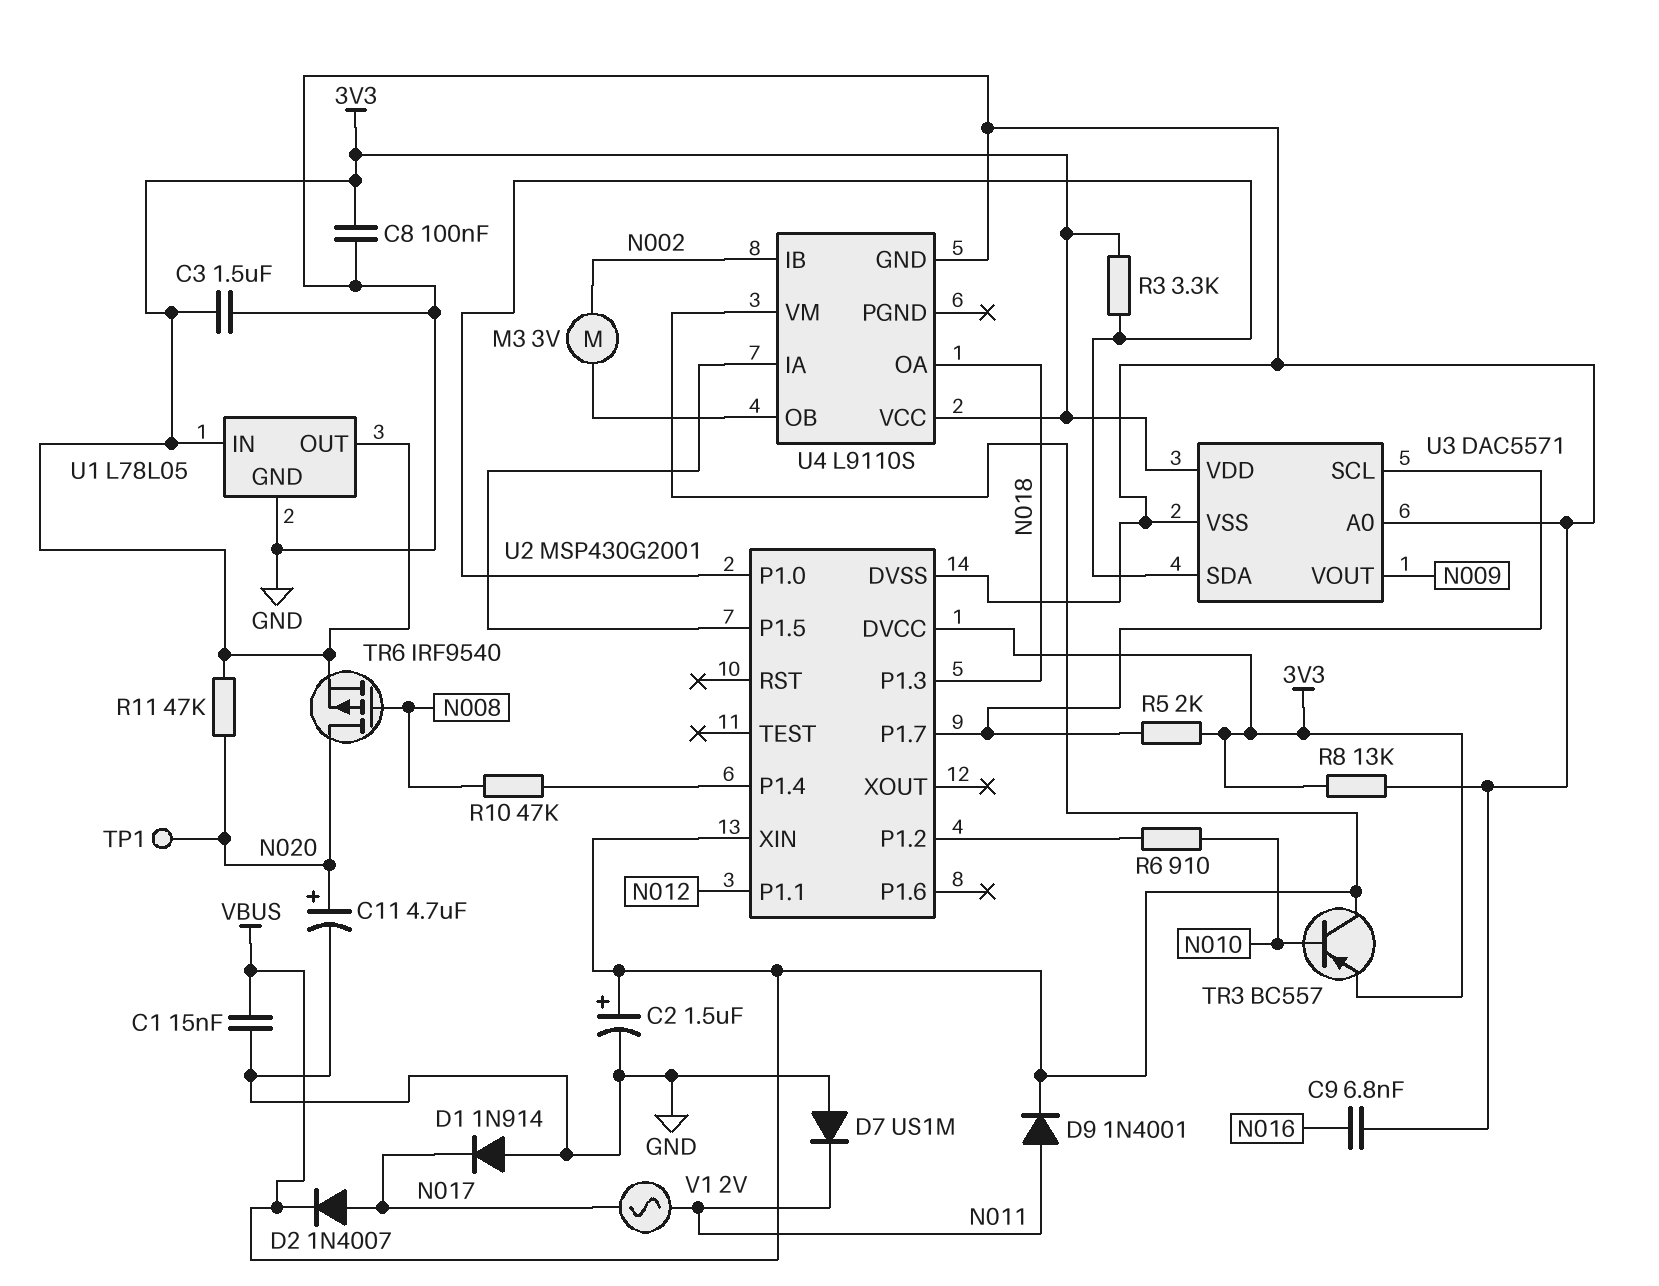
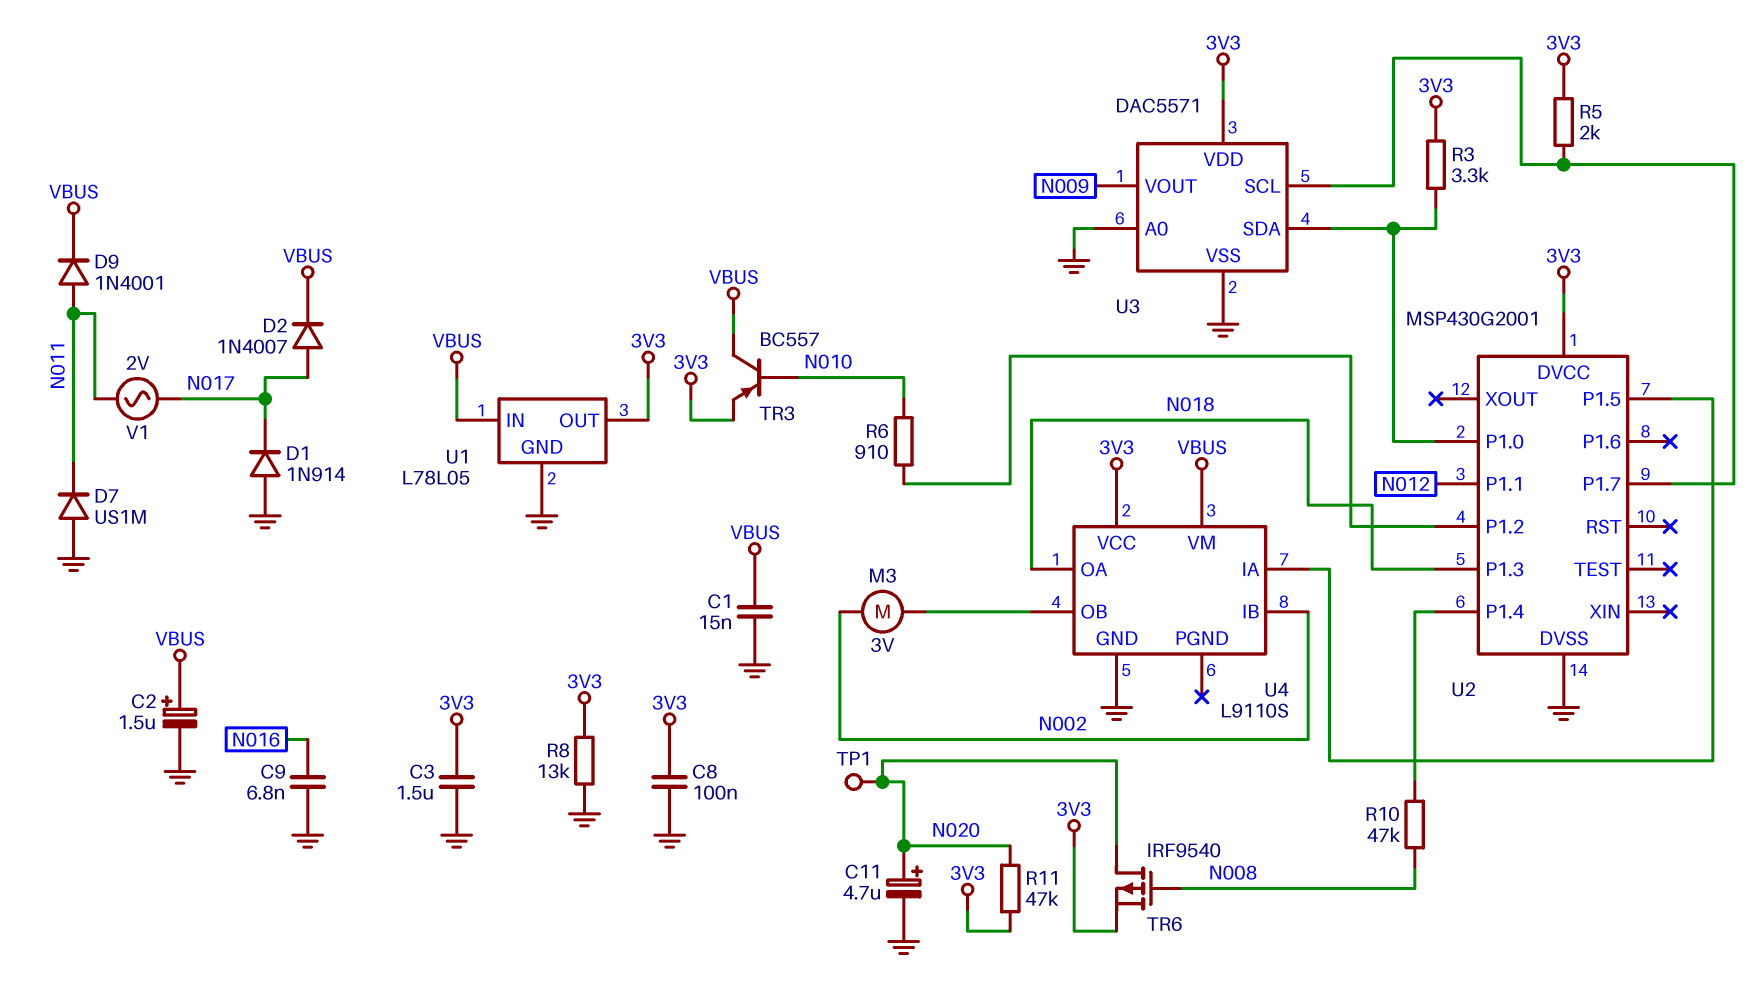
U1 pin IN: 3V3 -> VBUS
U2 pin XIN: VBUS -> none

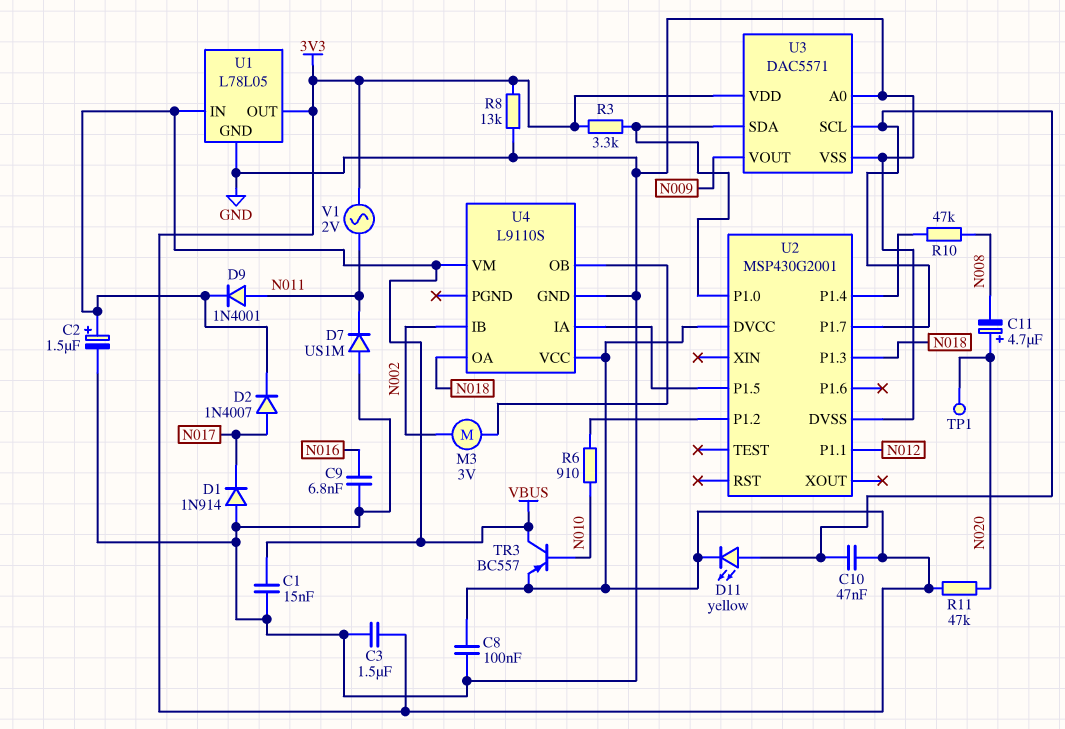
C10: none -> 47nF (3V3, U2/P1.7)
C11: 4.7uF (plus N020, minus GND) -> 4.7uF (plus N020, minus N008)
D11: none -> LED yellow (A U2/P1.7, K 3V3)
R5: 2k (3V3, U2/P1.7) -> none
TR6: PMOS IRF9540 (G N008, D N020, S 3V3) -> none
V1: AC 2V (N011, N017) -> AC 2V (3V3, N011)

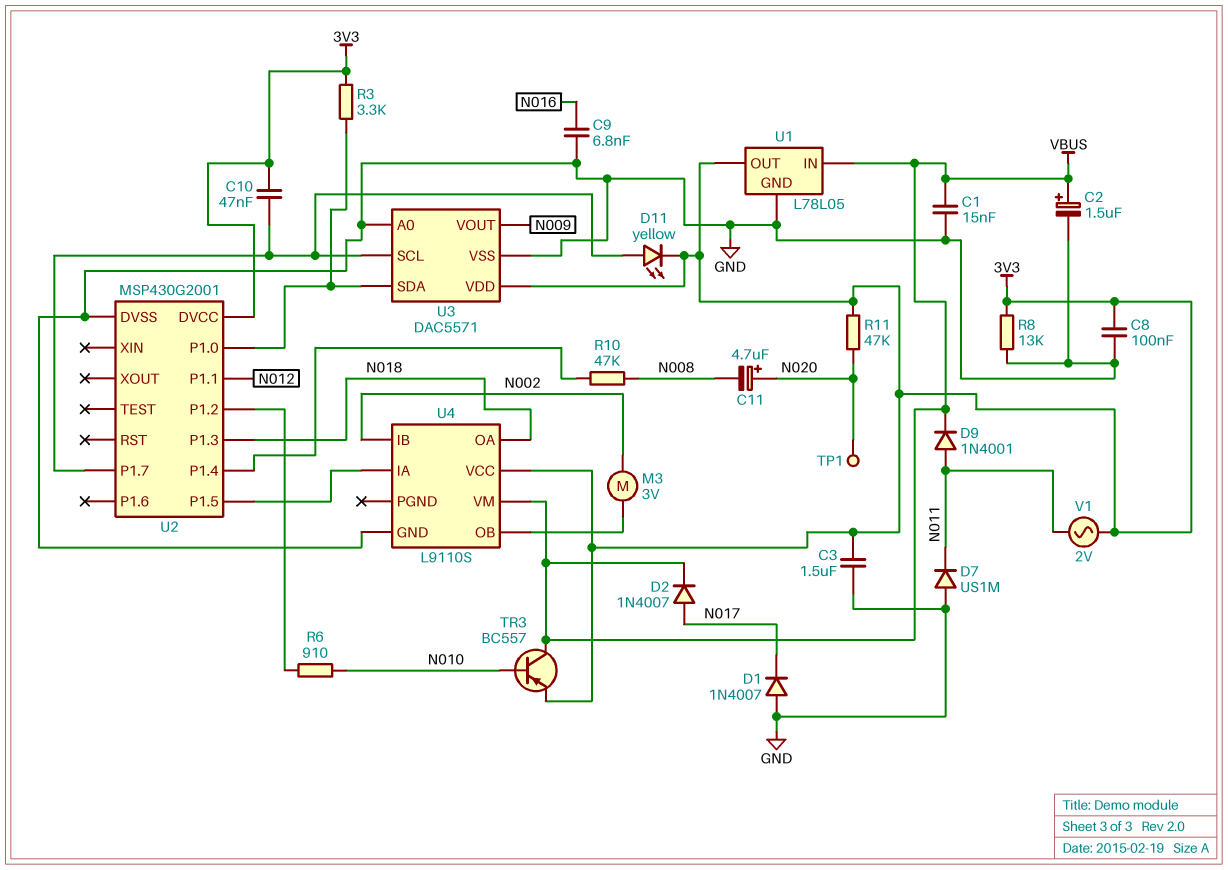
D1: diode 1N914 (A GND, K N017) -> diode 1N4007 (A GND, K N017)

